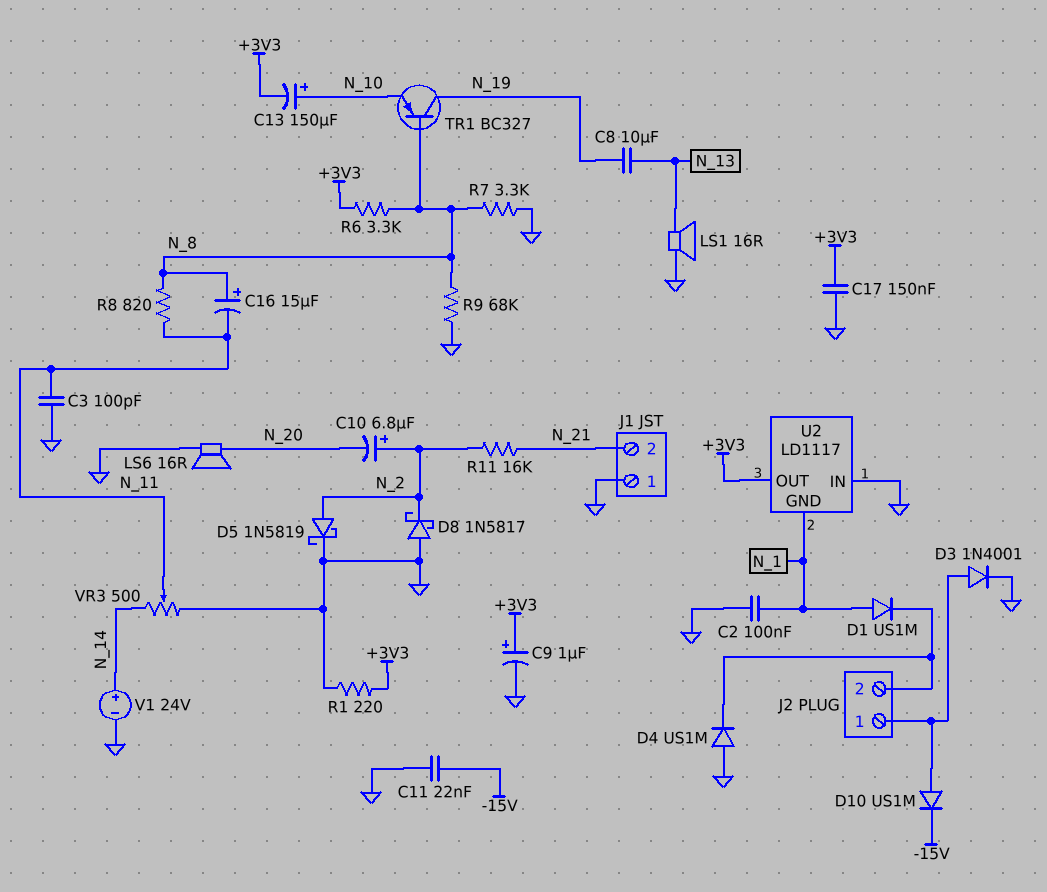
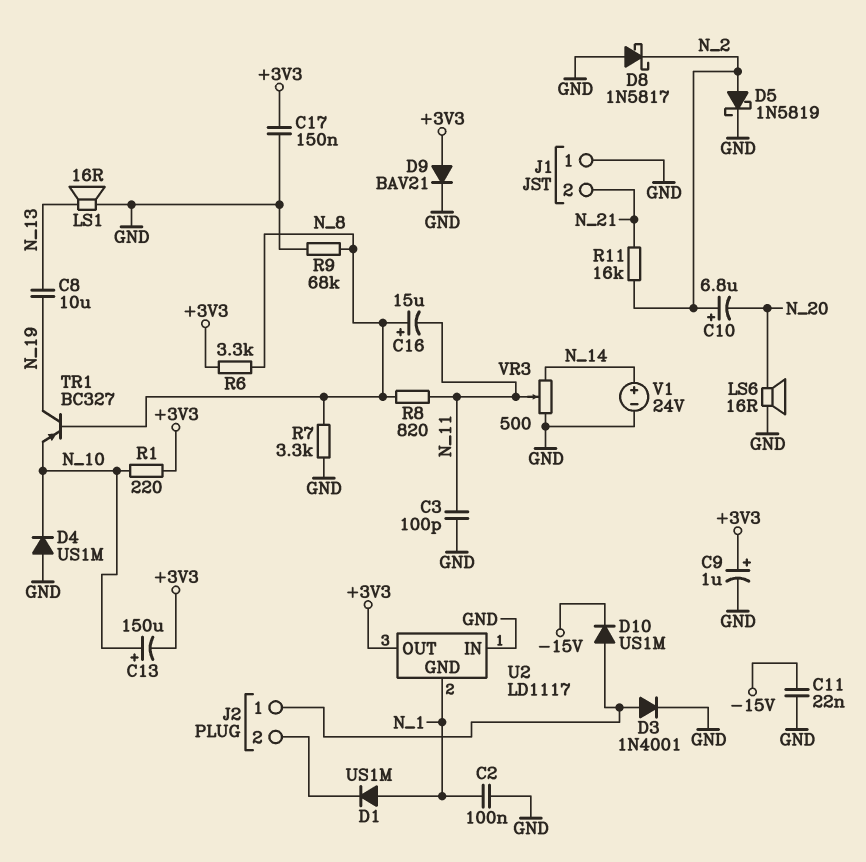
D4: diode US1M (A GND, K J2/2) -> diode US1M (A GND, K N_10)
D9: none -> diode BAV21 (A +3V3, K GND)
R1: 220 (+3V3, GND) -> 220 (+3V3, N_10)

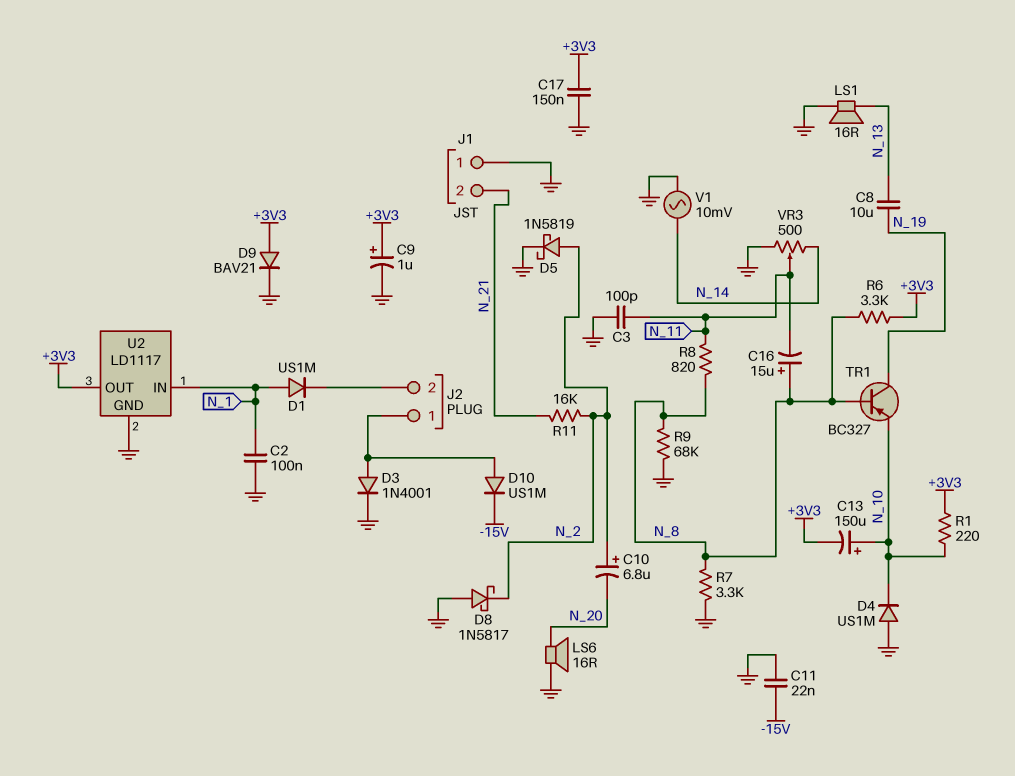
U2 pin GND: N_1 -> GND
U2 pin IN: GND -> N_1
V1: 24V (plus N_14, minus GND) -> AC 10mV (GND, N_14)

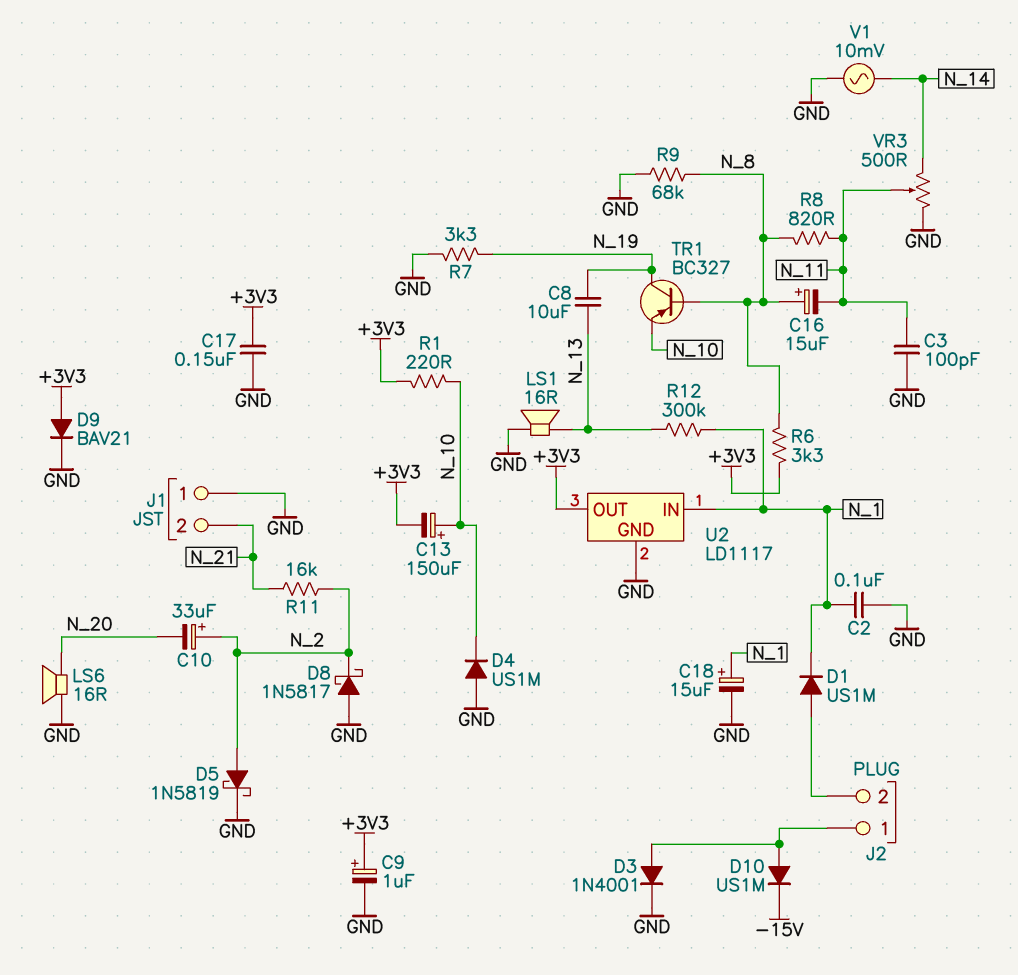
C10: 6.8uF (plus N_2, minus N_20) -> 33uF (plus N_2, minus N_20)
C11: 22nF (-15V, GND) -> none
C18: none -> 15uF (plus N_1, minus GND)
D1: diode US1M (A N_1, K J2/2) -> diode US1M (A J2/2, K N_1)
R7: 3.3k (GND, N_8) -> 3.3k (GND, N_19)
R12: none -> 300k (N_1, N_13)

